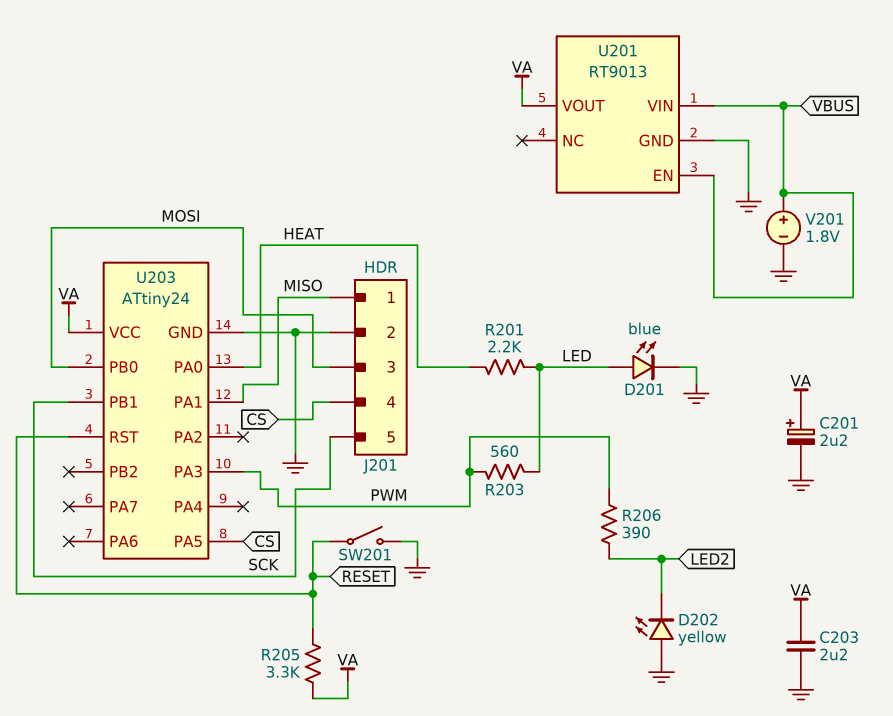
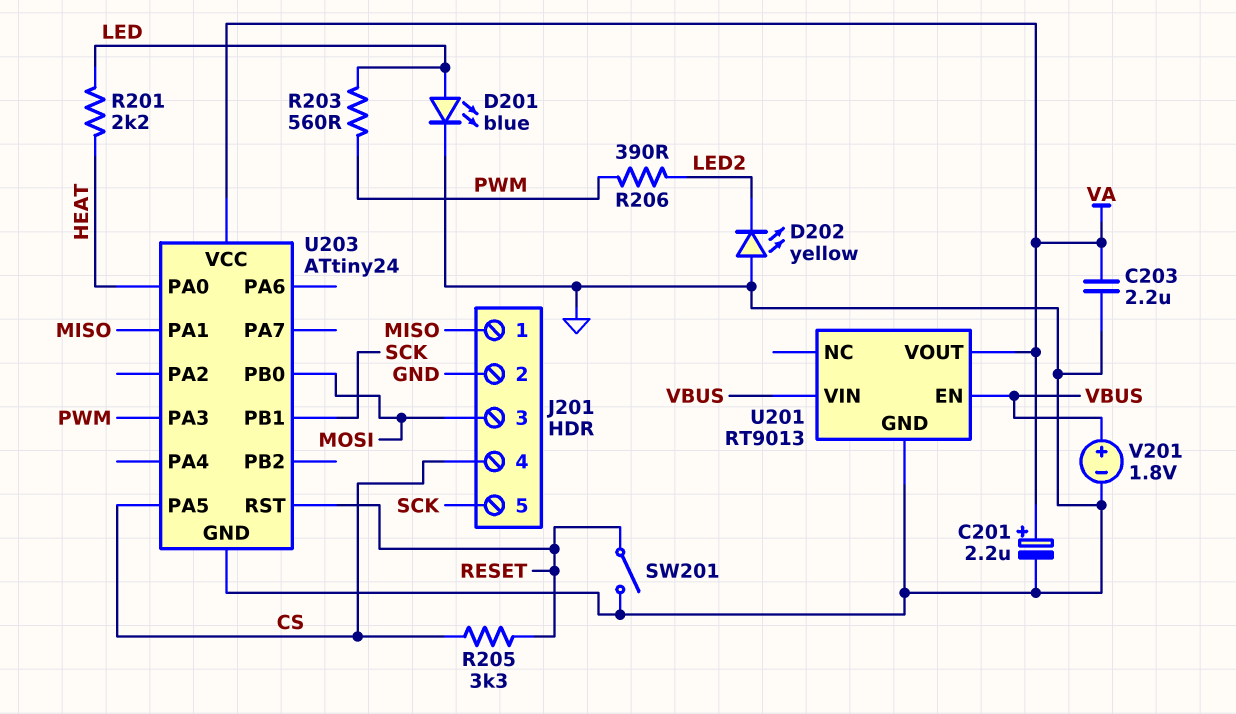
R205: 3.3k (RESET, VA) -> 3.3k (CS, RESET)

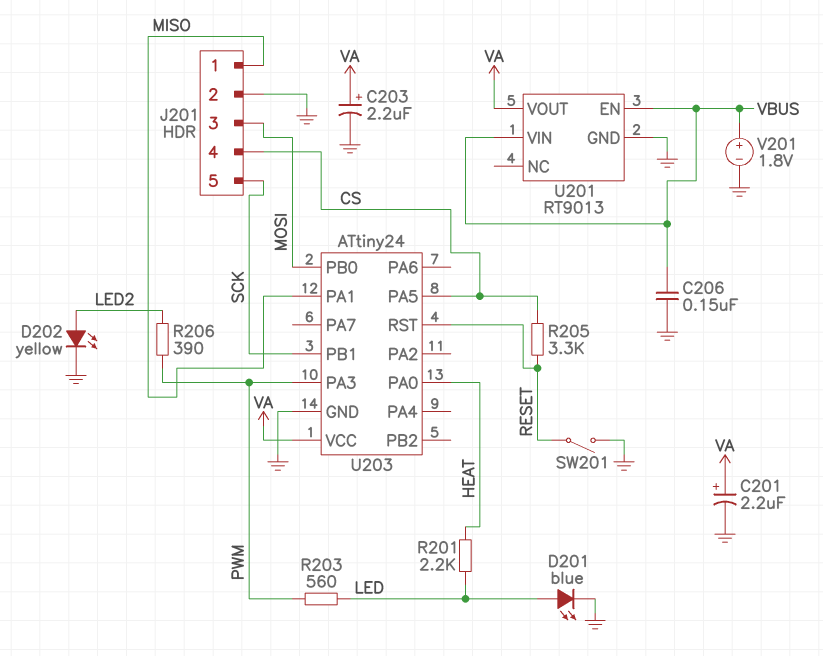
C203: 2.2uF (GND, VA) -> 2.2uF (plus VA, minus GND)
C206: none -> 150nF (GND, VBUS)
D202: LED yellow (A GND, K LED2) -> LED yellow (A LED2, K GND)

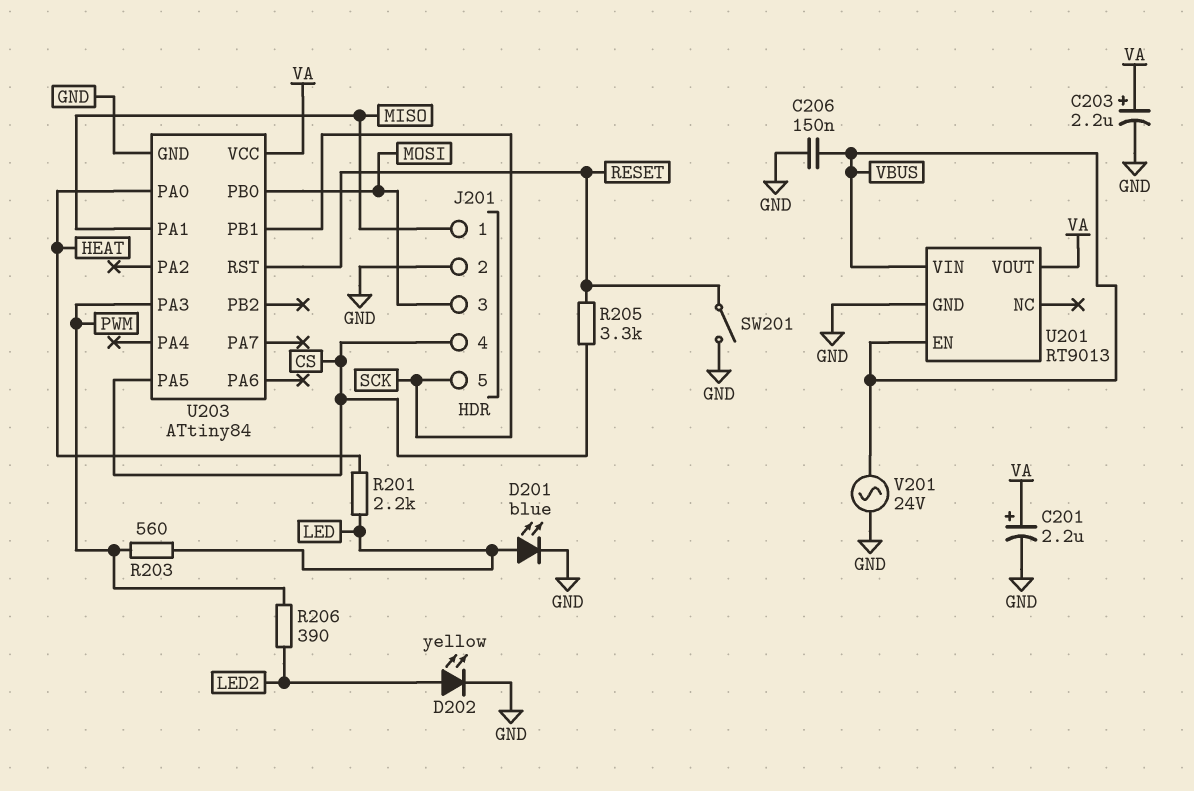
U203: ATtiny24 -> ATtiny84
V201: 1.8V (plus VBUS, minus GND) -> AC 24V (GND, VBUS)

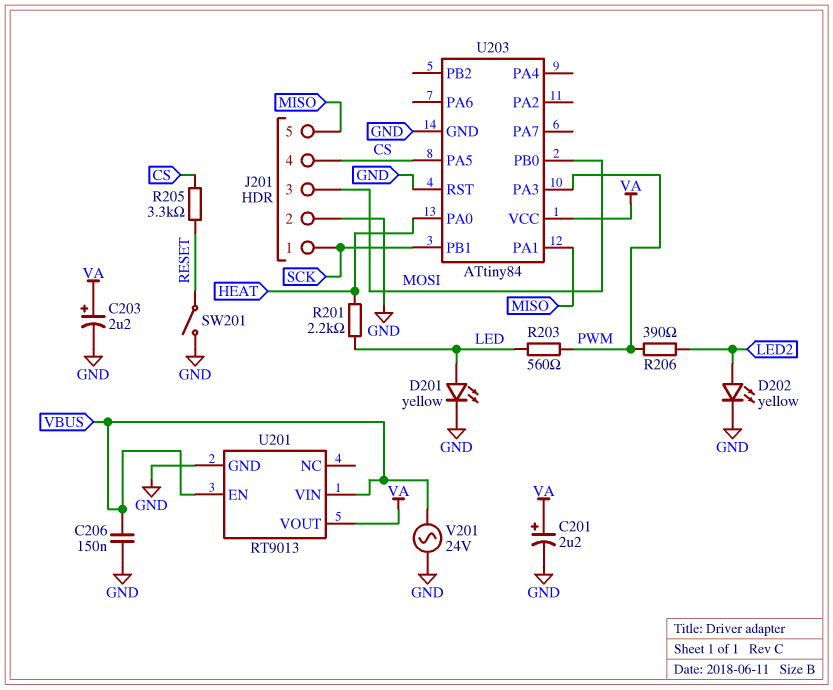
D201: LED blue (A LED, K GND) -> LED yellow (A LED, K GND)
J201 pin 1: MISO -> SCK
J201 pin 5: SCK -> MISO
U203 pin RST: RESET -> GND

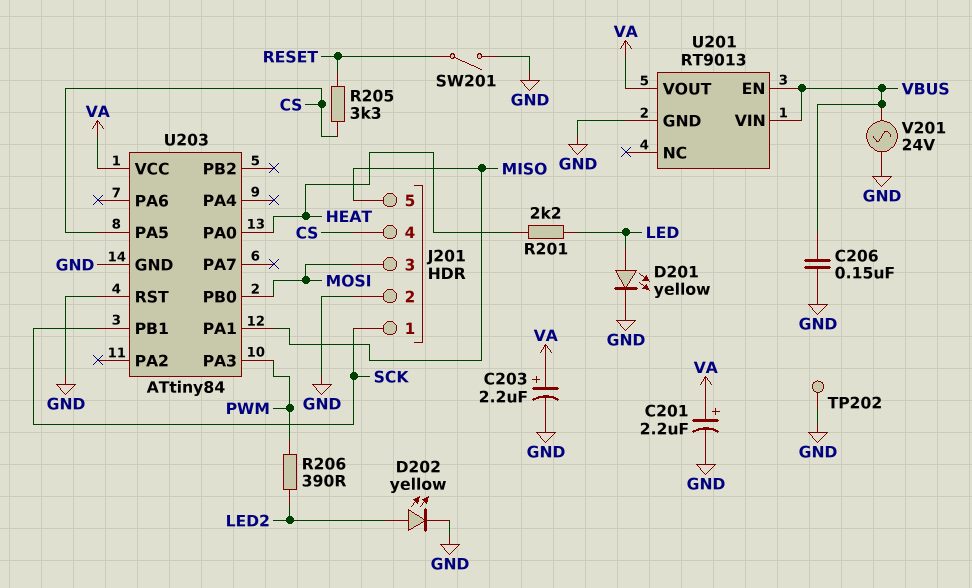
R203: 560 (LED, PWM) -> none
TP202: none -> test point (GND)

